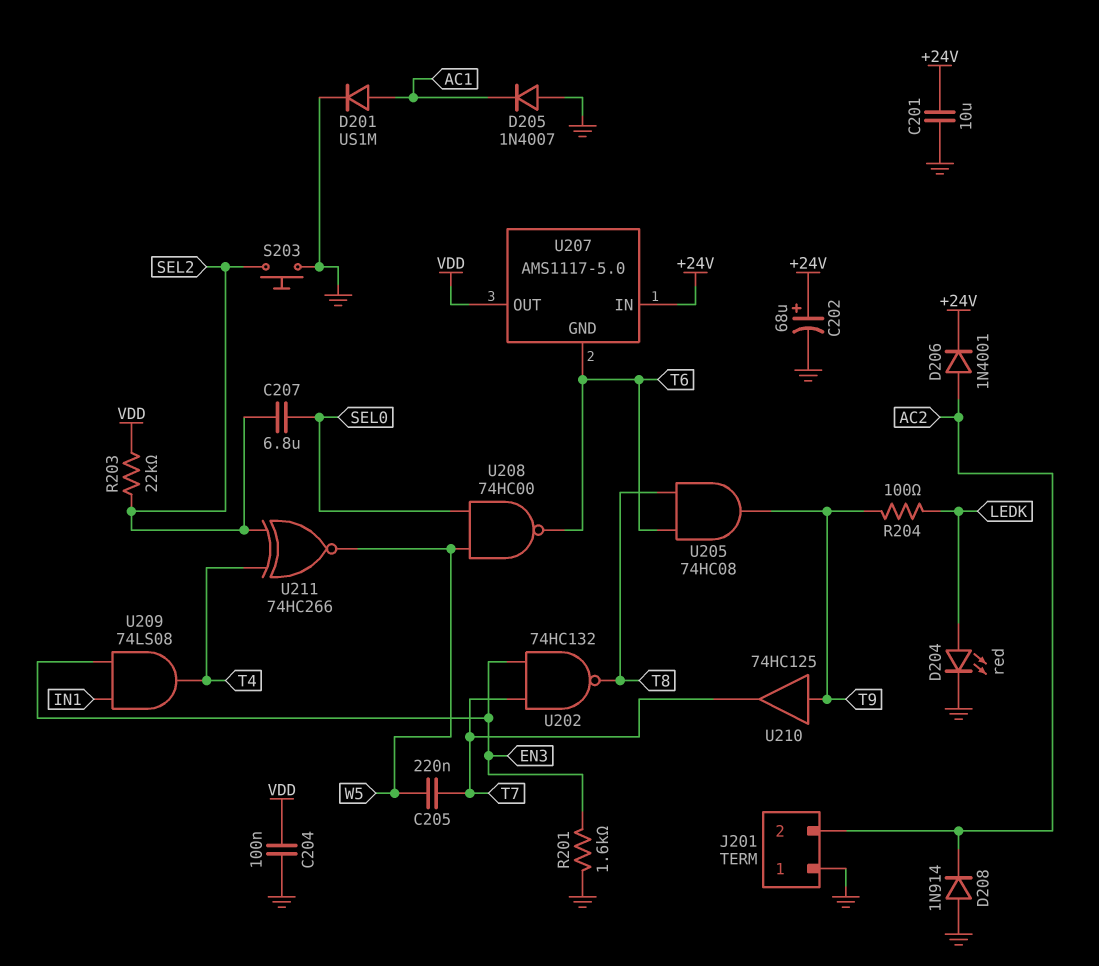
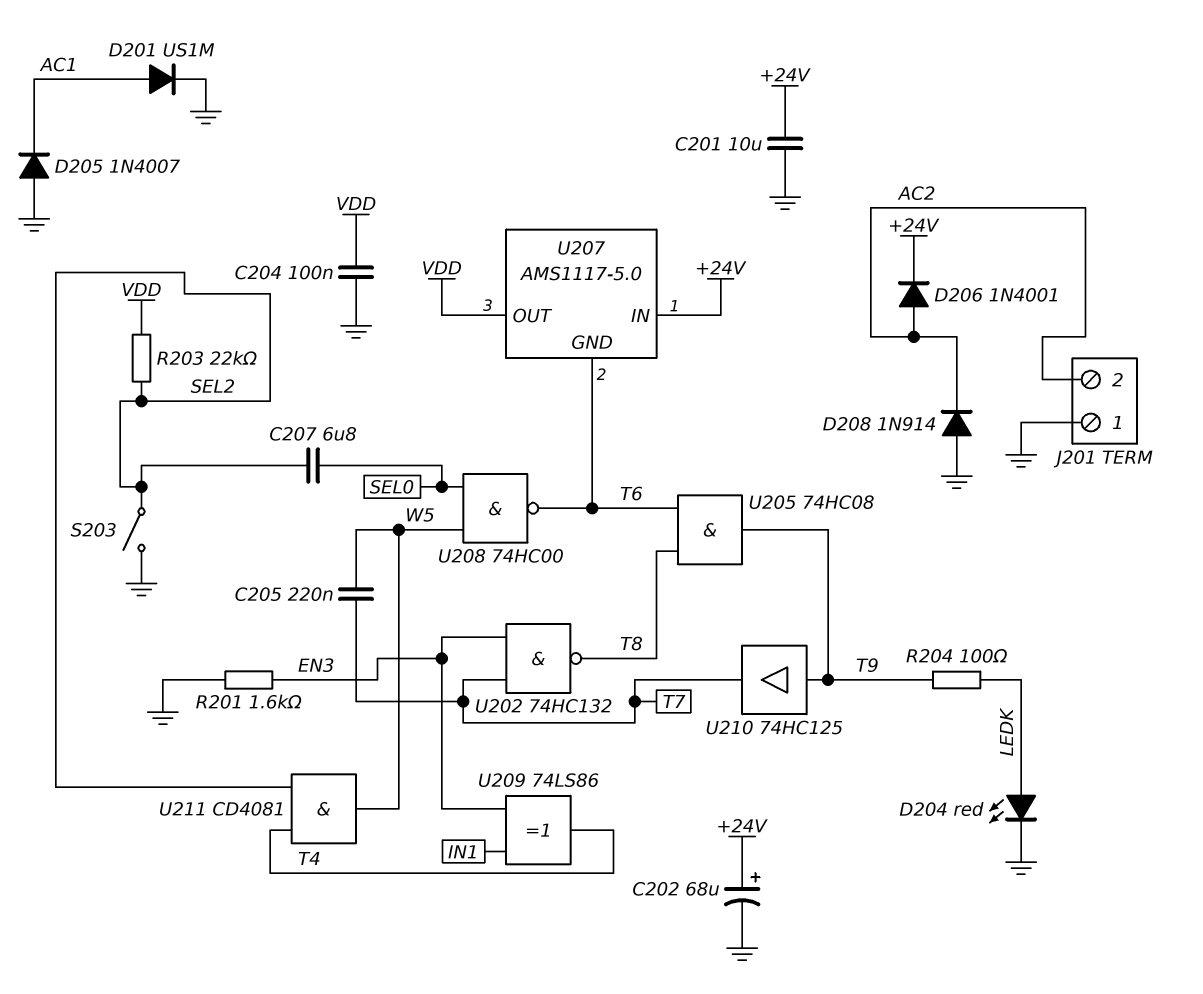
S203: button (GND, SEL2) -> switch (GND, SEL2)
U209: AND 74LS08 (in EN3, in IN1, out T4) -> XOR 74LS86 (in EN3, in IN1, out T4)
U211: XNOR 74HC266 (in SEL2, in T4, out W5) -> AND CD4081 (in SEL2, in T4, out W5)

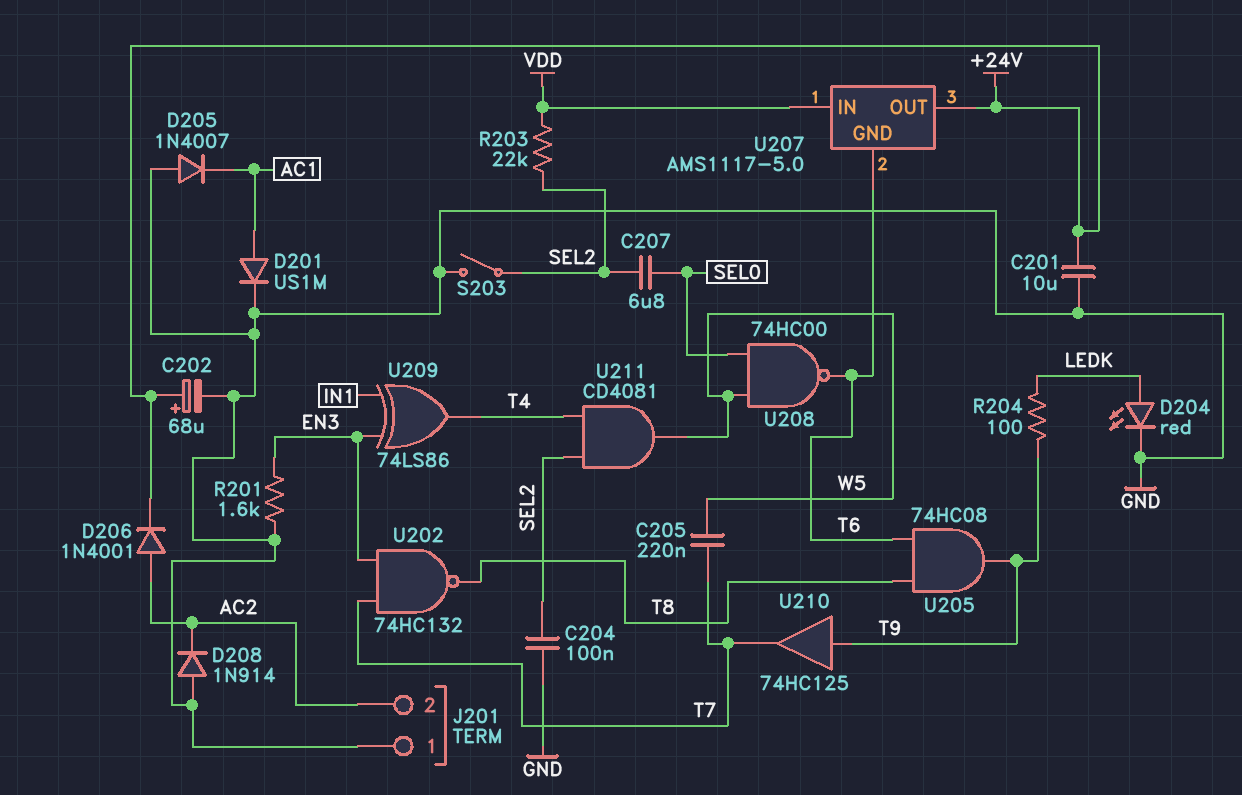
C204: 100nF (GND, VDD) -> 100nF (GND, SEL2)
U207 pin IN: +24V -> VDD
U207 pin OUT: VDD -> +24V

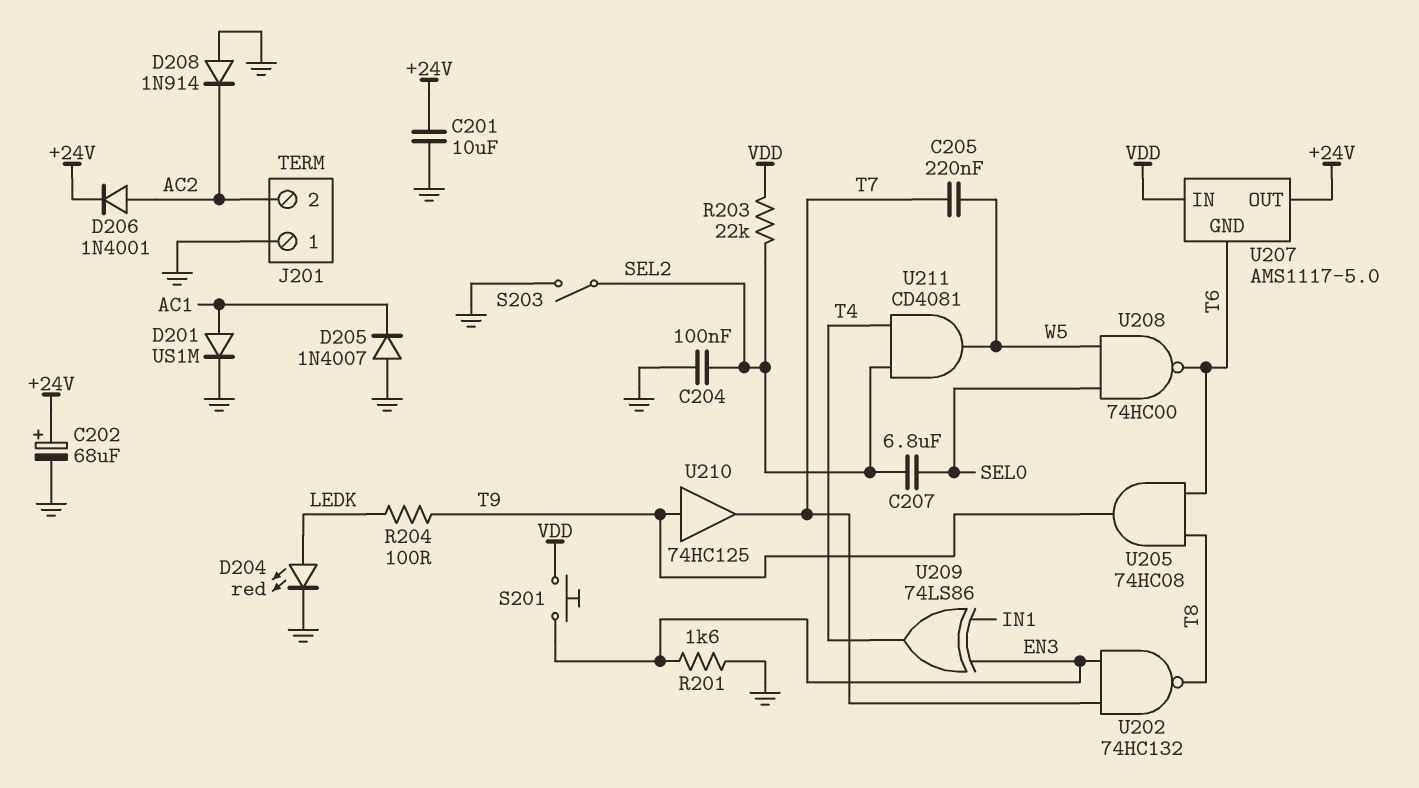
S201: none -> button (EN3, VDD)

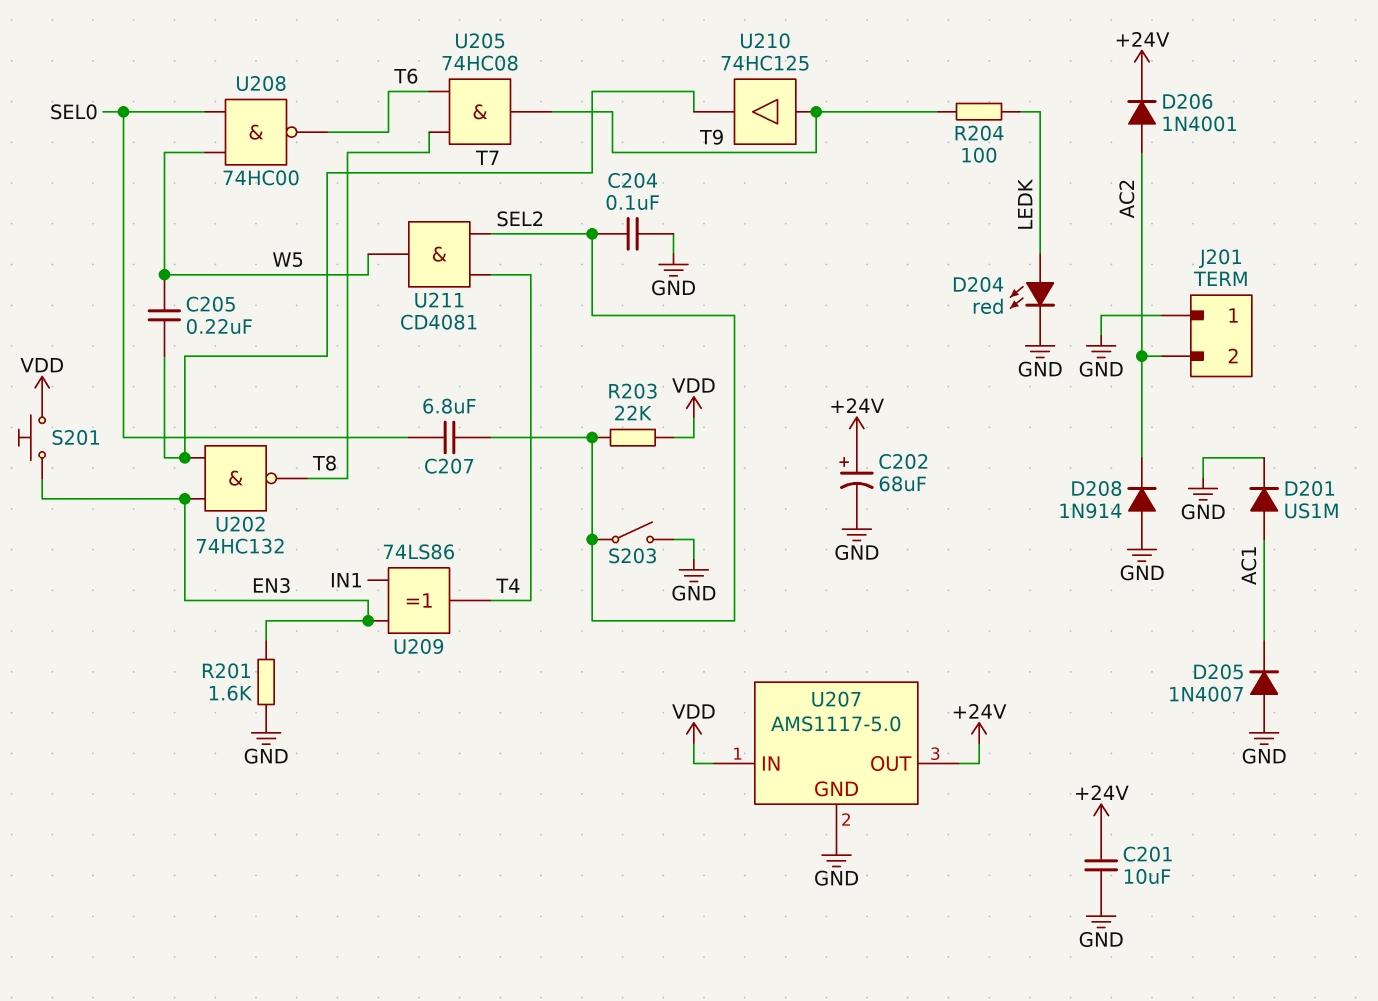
U207 pin GND: T6 -> GND

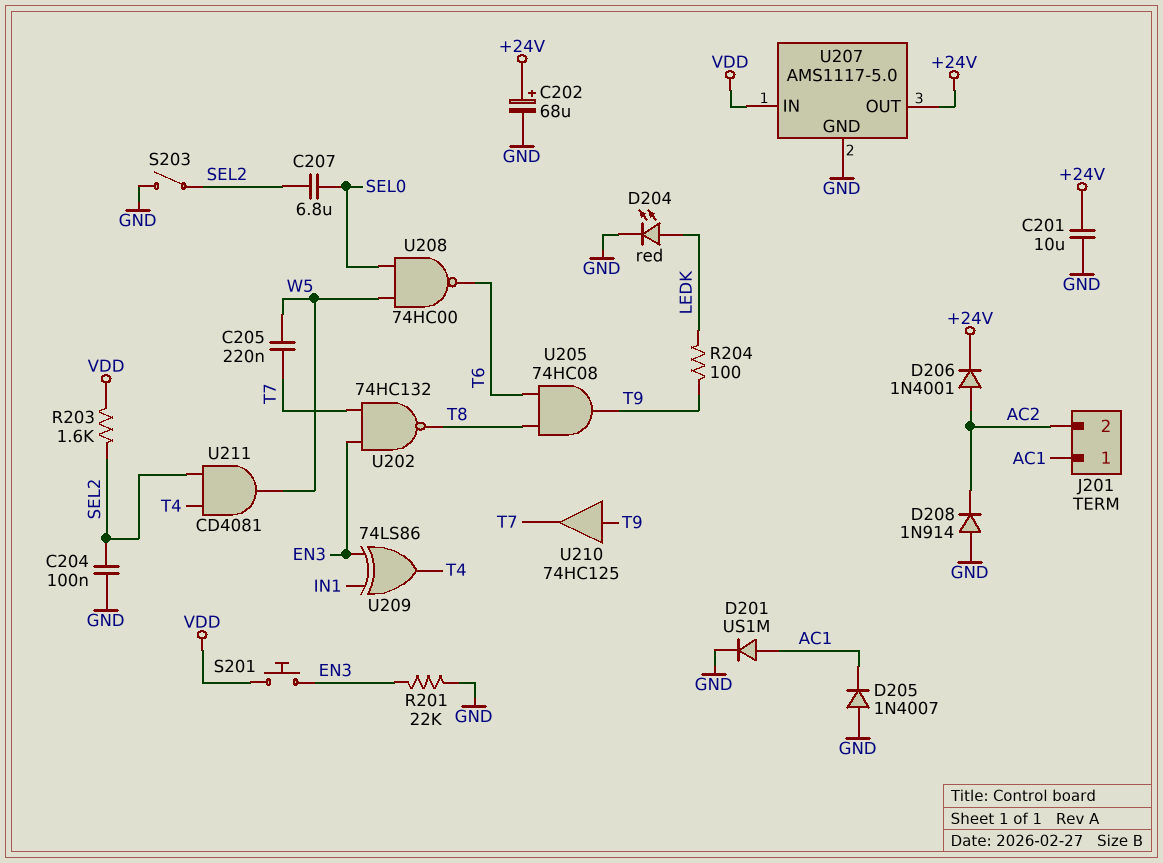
J201 pin 1: GND -> AC1
R201: 1.6k (EN3, GND) -> 22k (EN3, GND)
R203: 22k (SEL2, VDD) -> 1.6k (SEL2, VDD)

